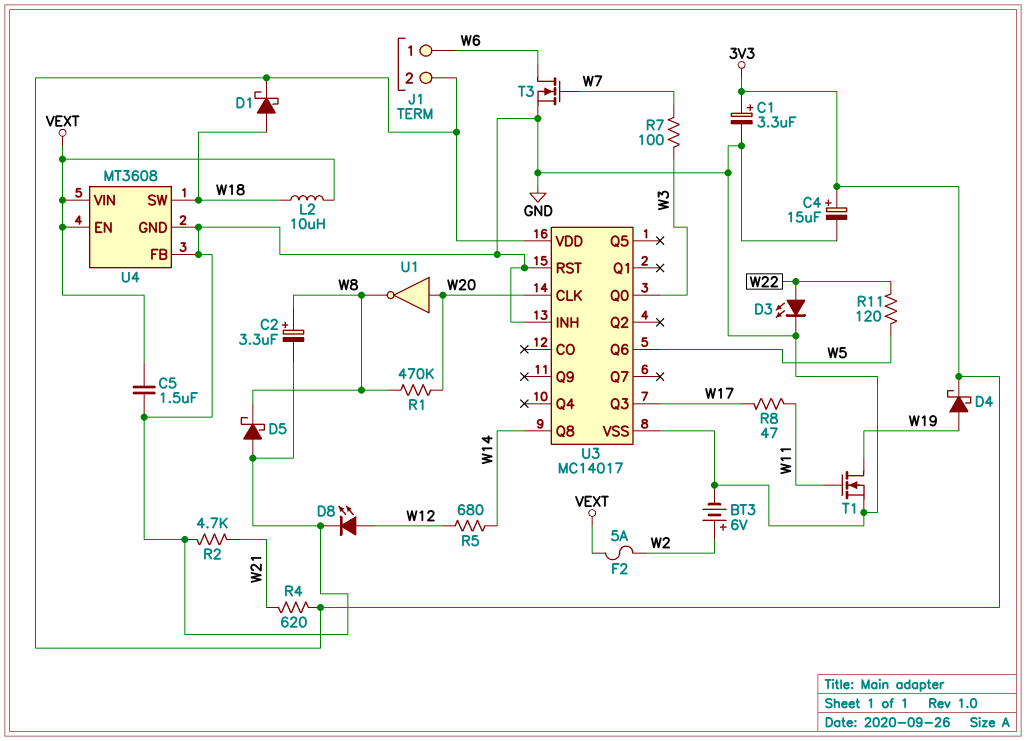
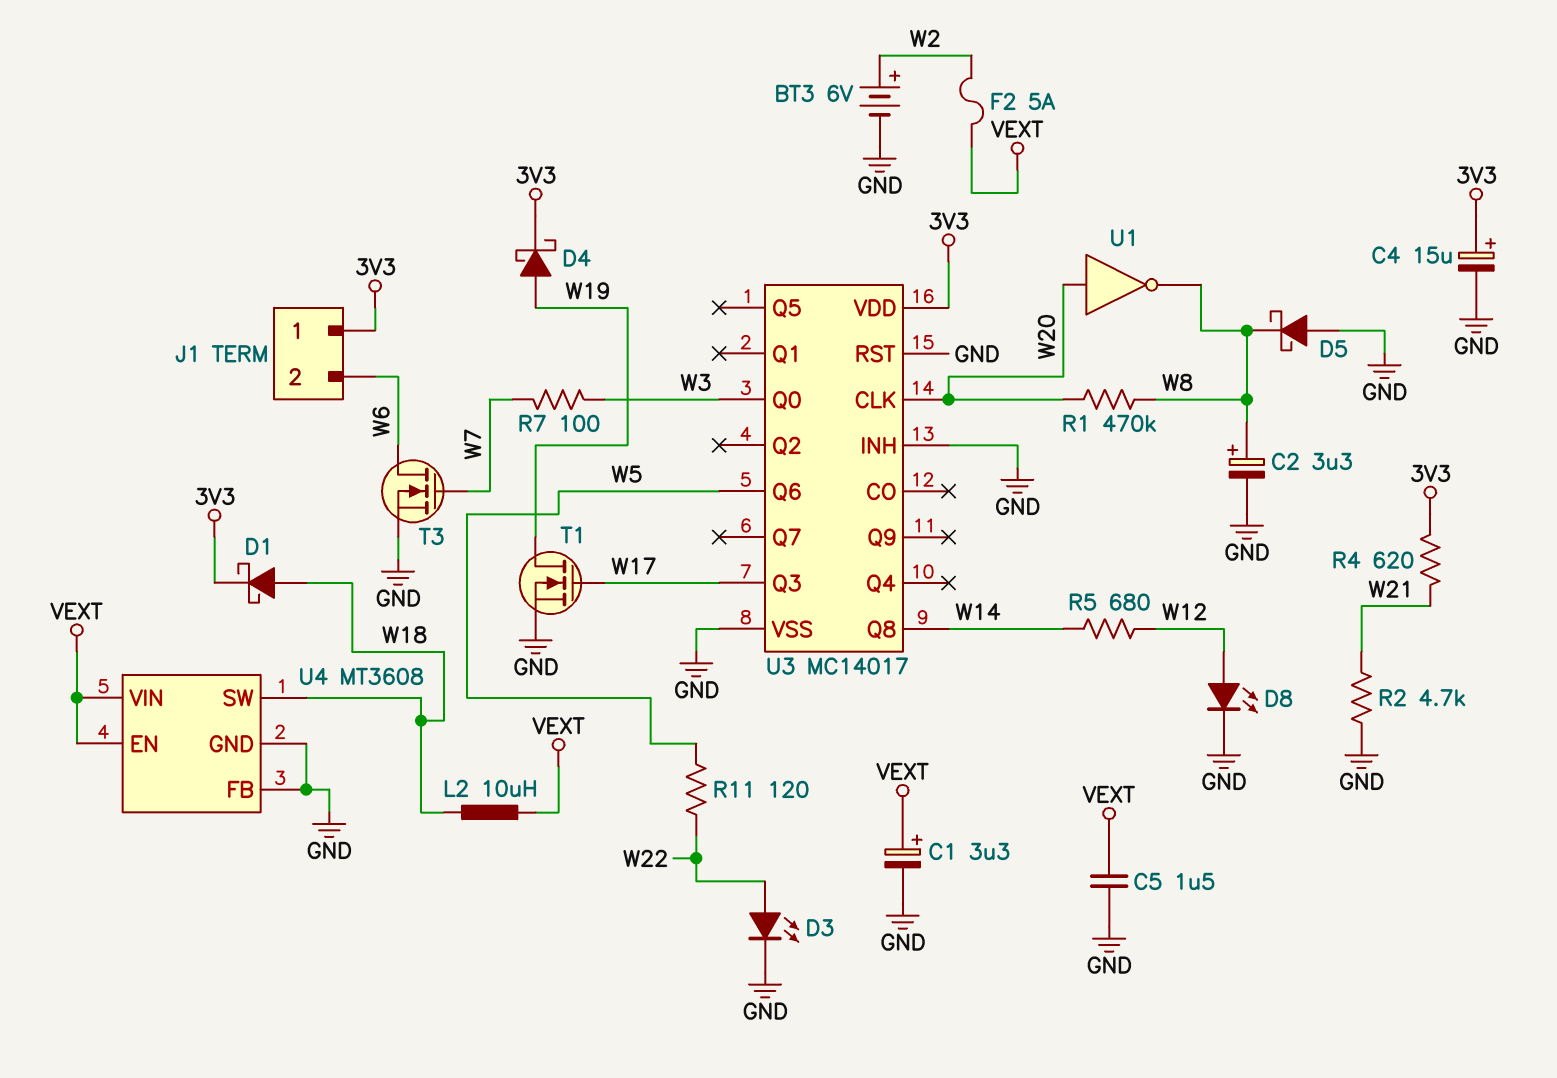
C1: 3.3uF (plus 3V3, minus GND) -> 3.3uF (plus VEXT, minus GND)
J1 pin 1: W6 -> 3V3
J1 pin 2: 3V3 -> W6
R8: 47 (W11, W17) -> none
T1: NMOS (G W11, D W19, S GND) -> NMOS (G W17, D W19, S GND)

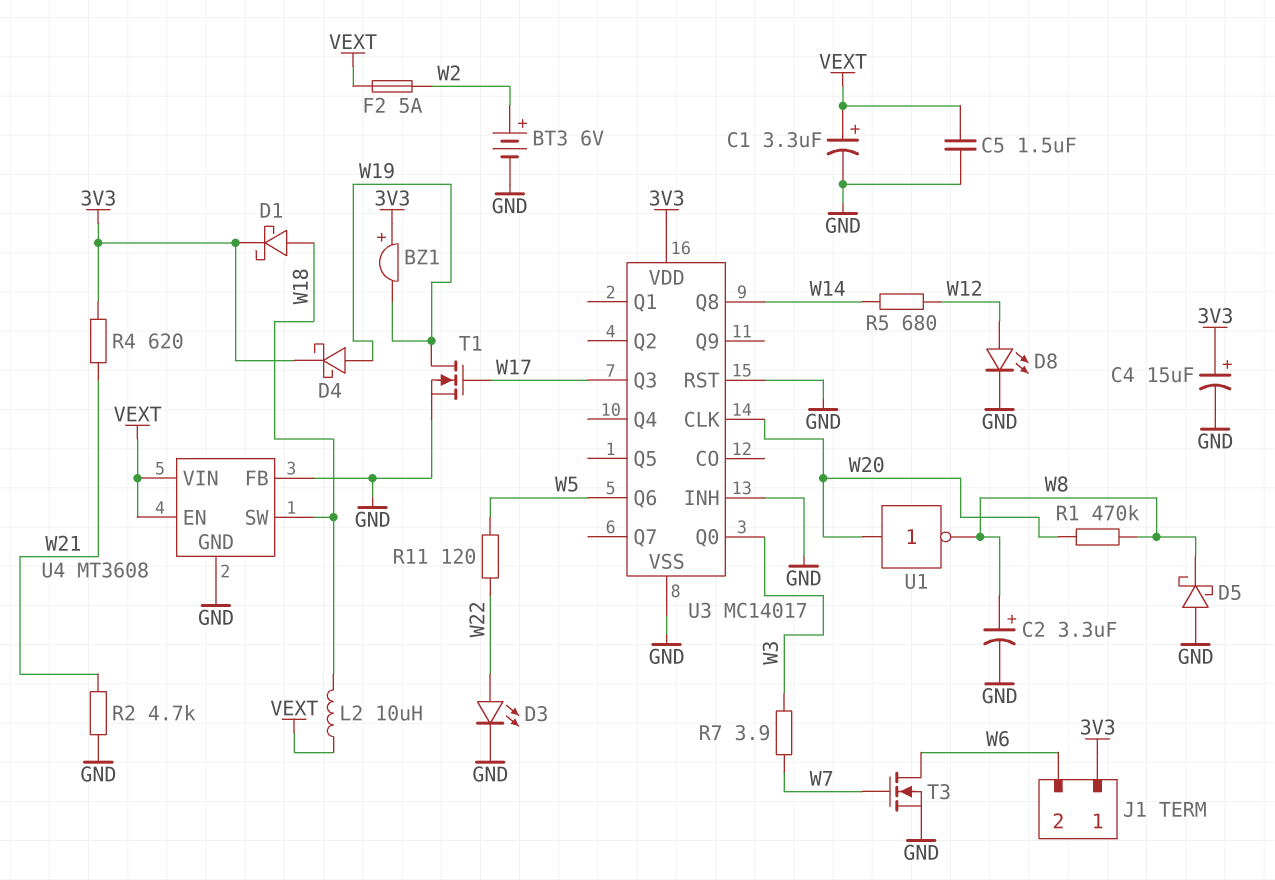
BZ1: none -> buzzer (plus 3V3, minus W19)
R7: 100 (W3, W7) -> 3.9 (W3, W7)

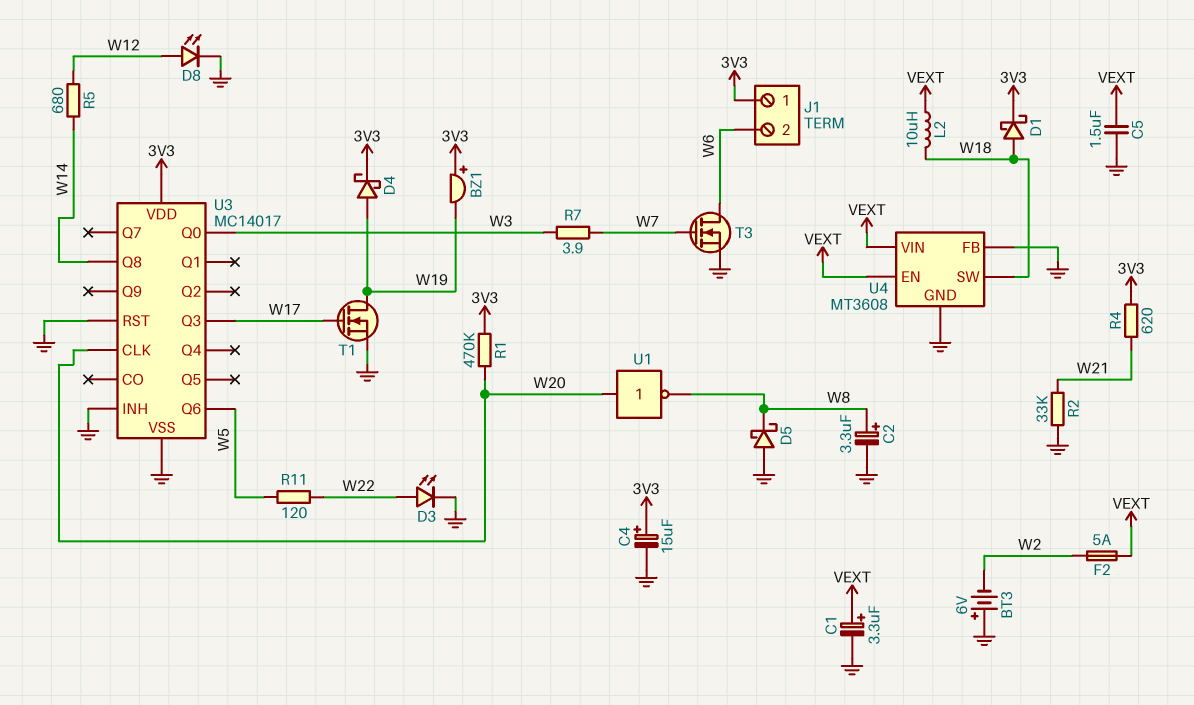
BT3: 6V (plus W2, minus GND) -> 6V (plus GND, minus W2)
R1: 470k (W8, W20) -> 470k (3V3, W20)
R2: 4.7k (GND, W21) -> 33k (GND, W21)

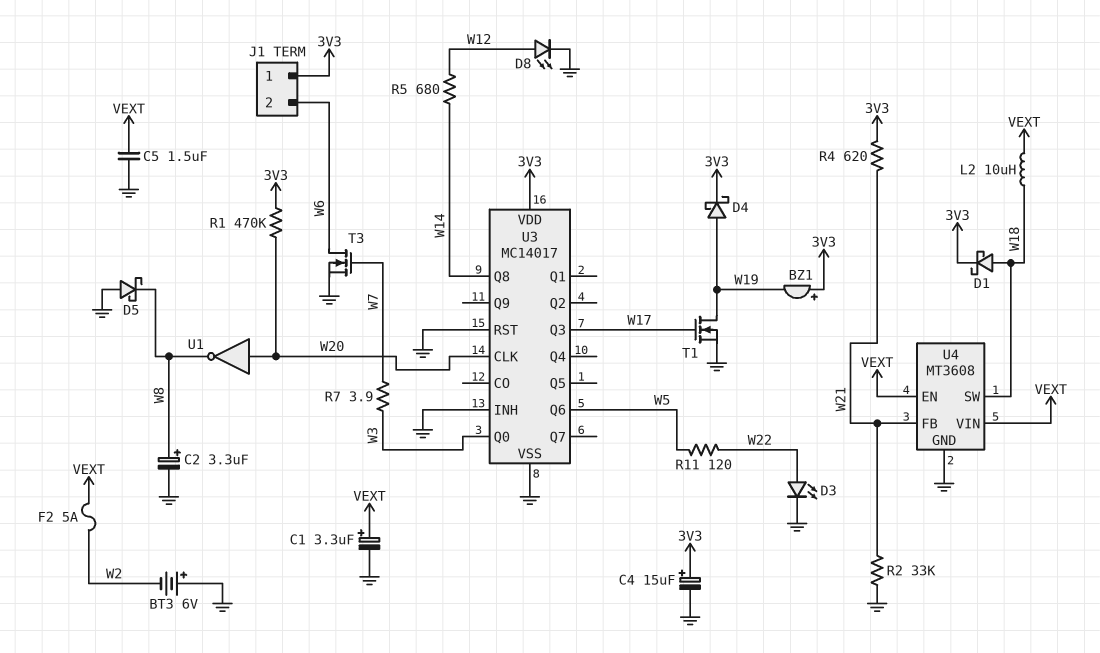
U4 pin FB: GND -> W21

